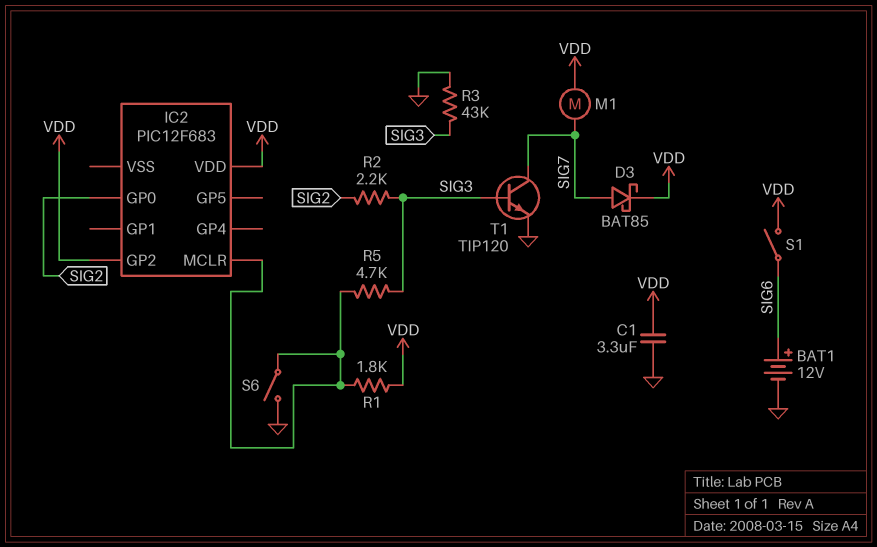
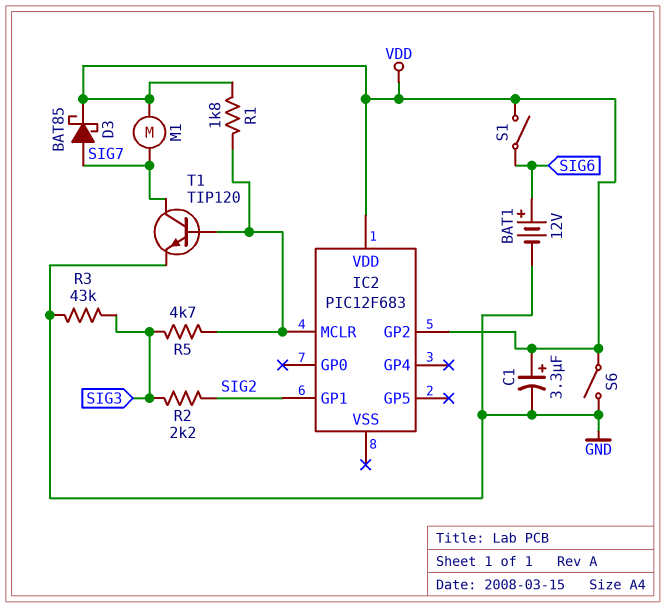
C1: 3.3uF (GND, VDD) -> 3.3uF (plus VDD, minus GND)
IC2 pin GP0: SIG2 -> none
IC2 pin GP1: none -> SIG2
S6: switch (GND, IC2/MCLR) -> switch (GND, VDD)
T1: NPN TIP120 (B SIG3, C SIG7, E GND) -> NPN TIP120 (B IC2/MCLR, C SIG7, E GND)

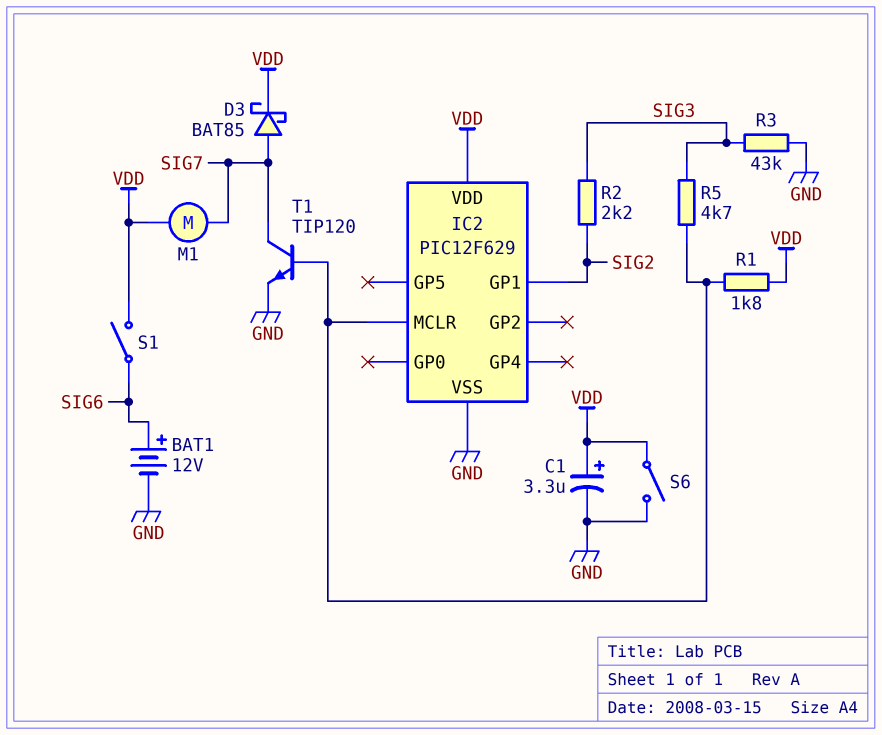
IC2: PIC12F683 -> PIC12F629
IC2 pin GP2: VDD -> none
IC2 pin VSS: none -> GND

